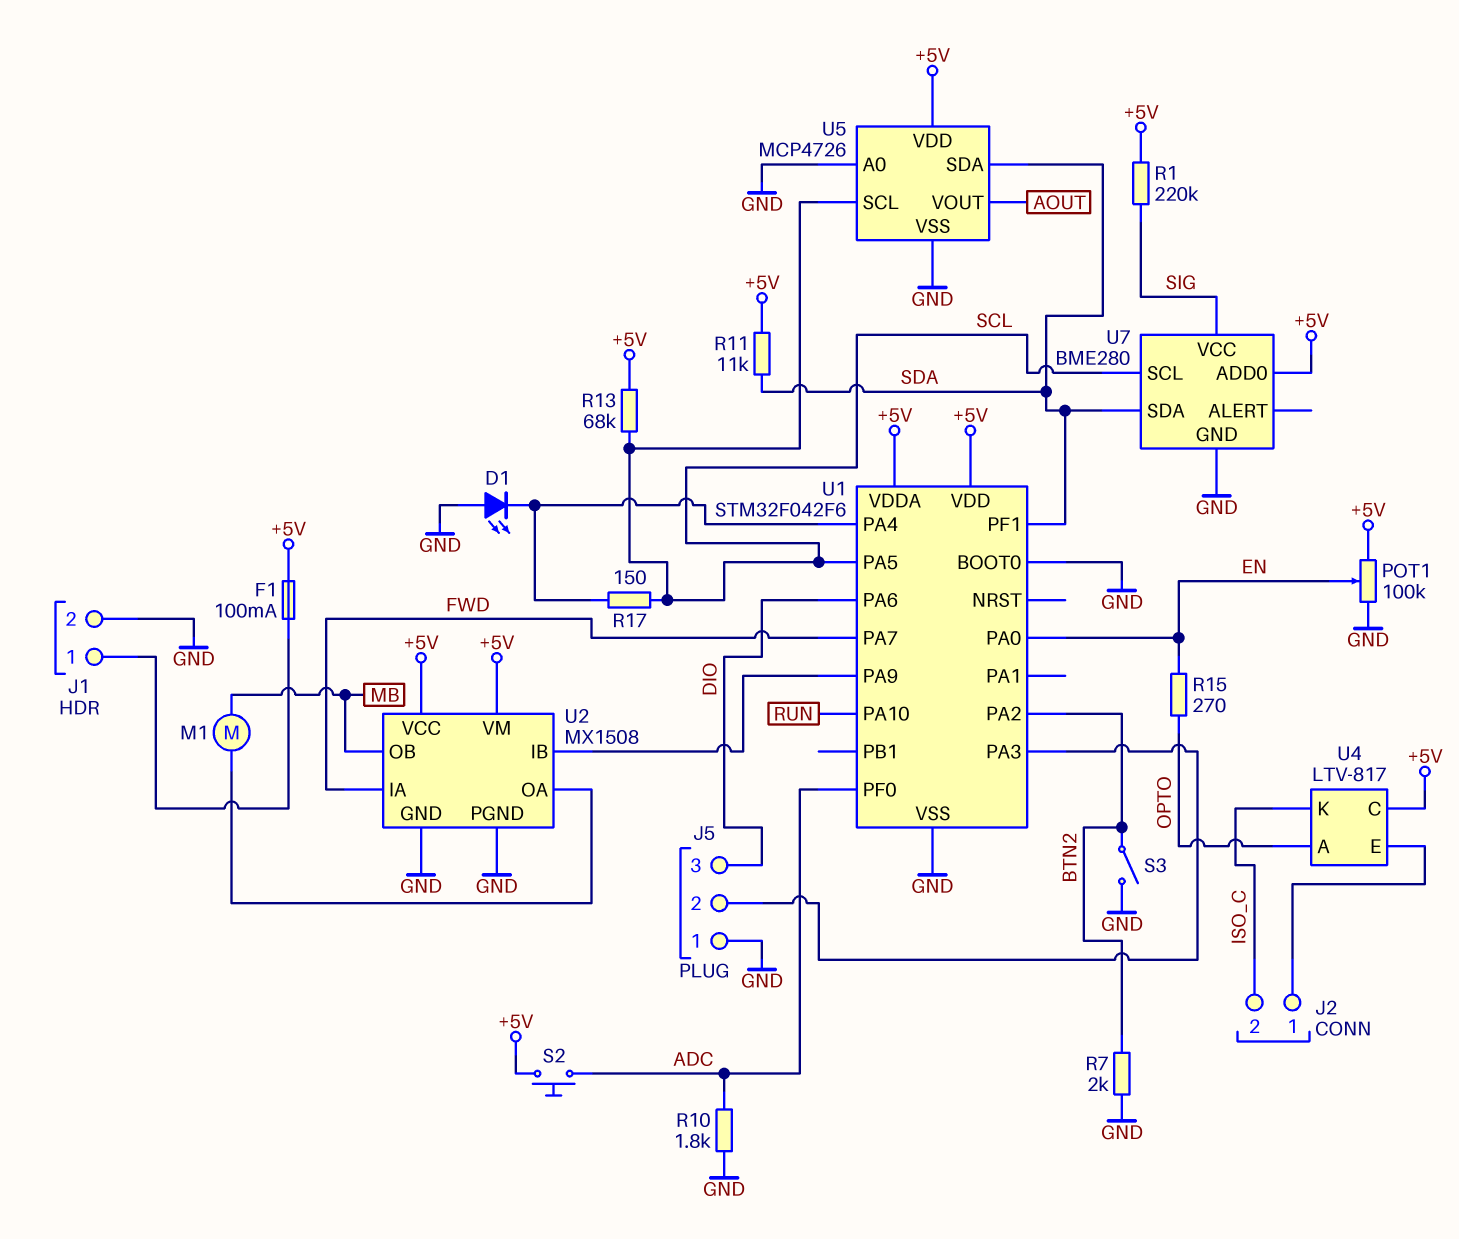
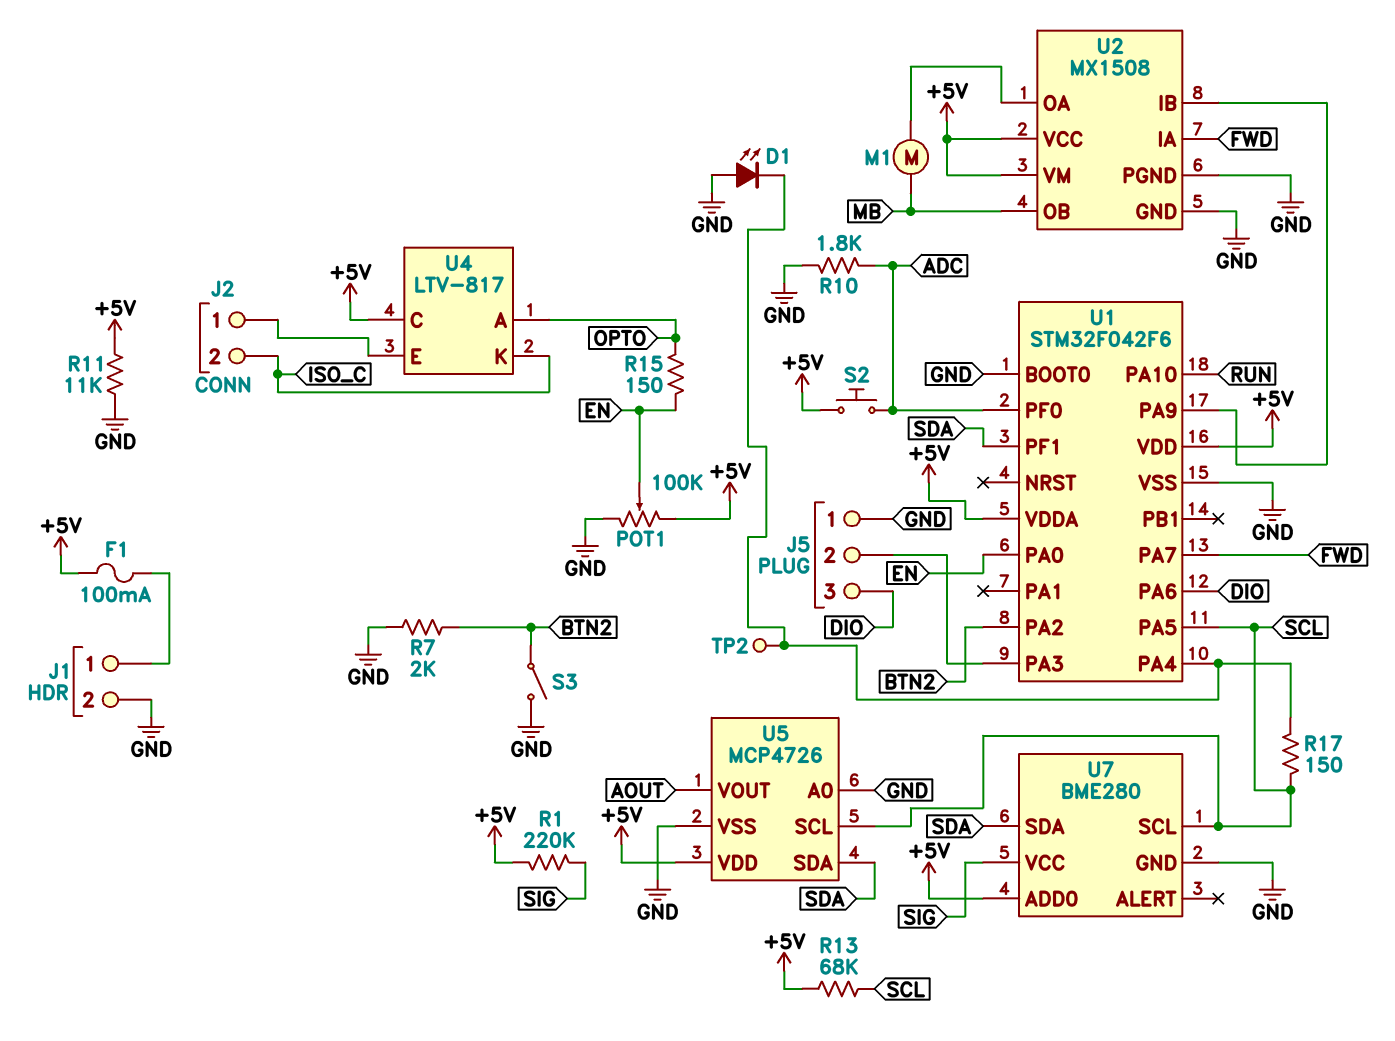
R11: 11k (+5V, SDA) -> 11k (+5V, GND)
R15: 270 (EN, OPTO) -> 150 (EN, OPTO)
TP2: none -> test point (U1/PA4)

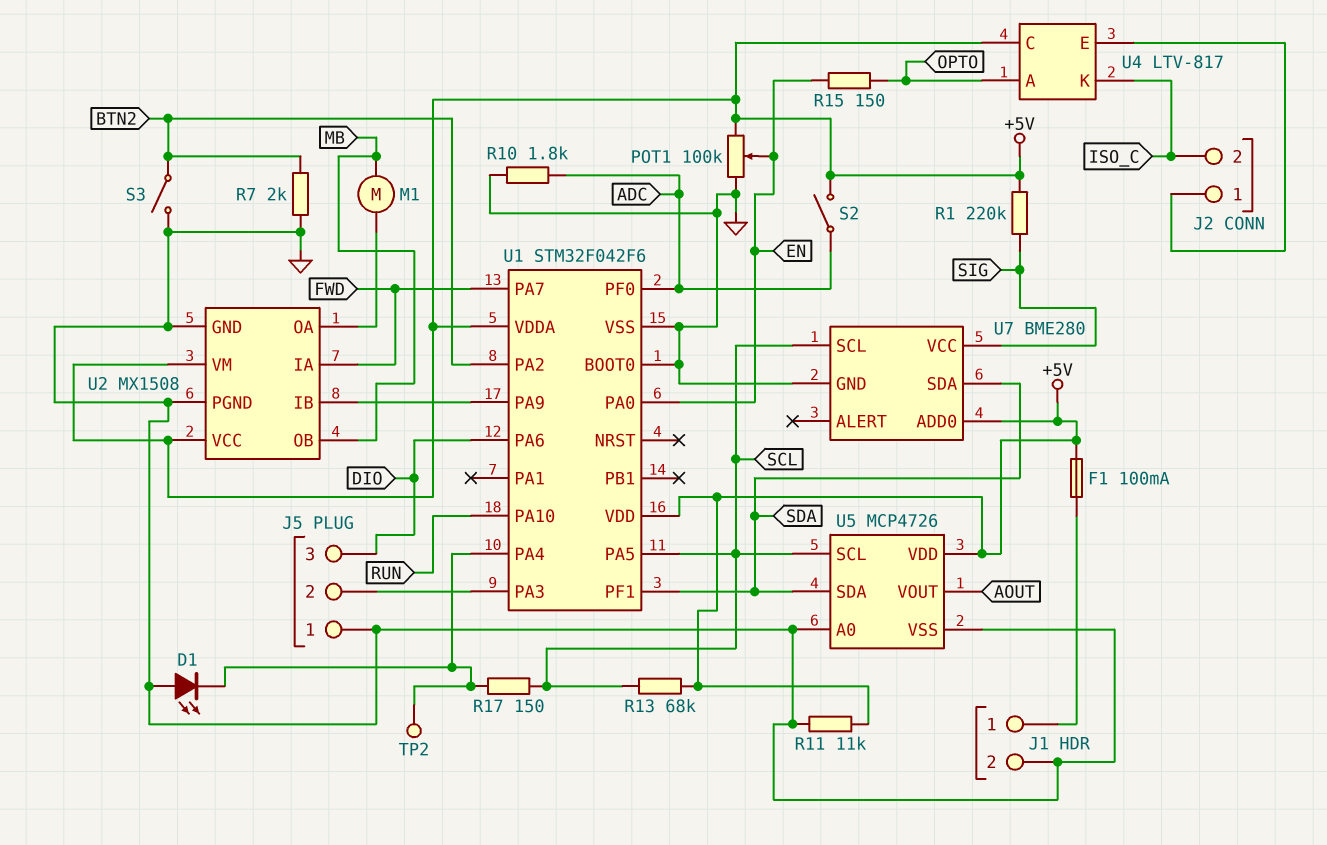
S2: button (+5V, ADC) -> switch (+5V, ADC)

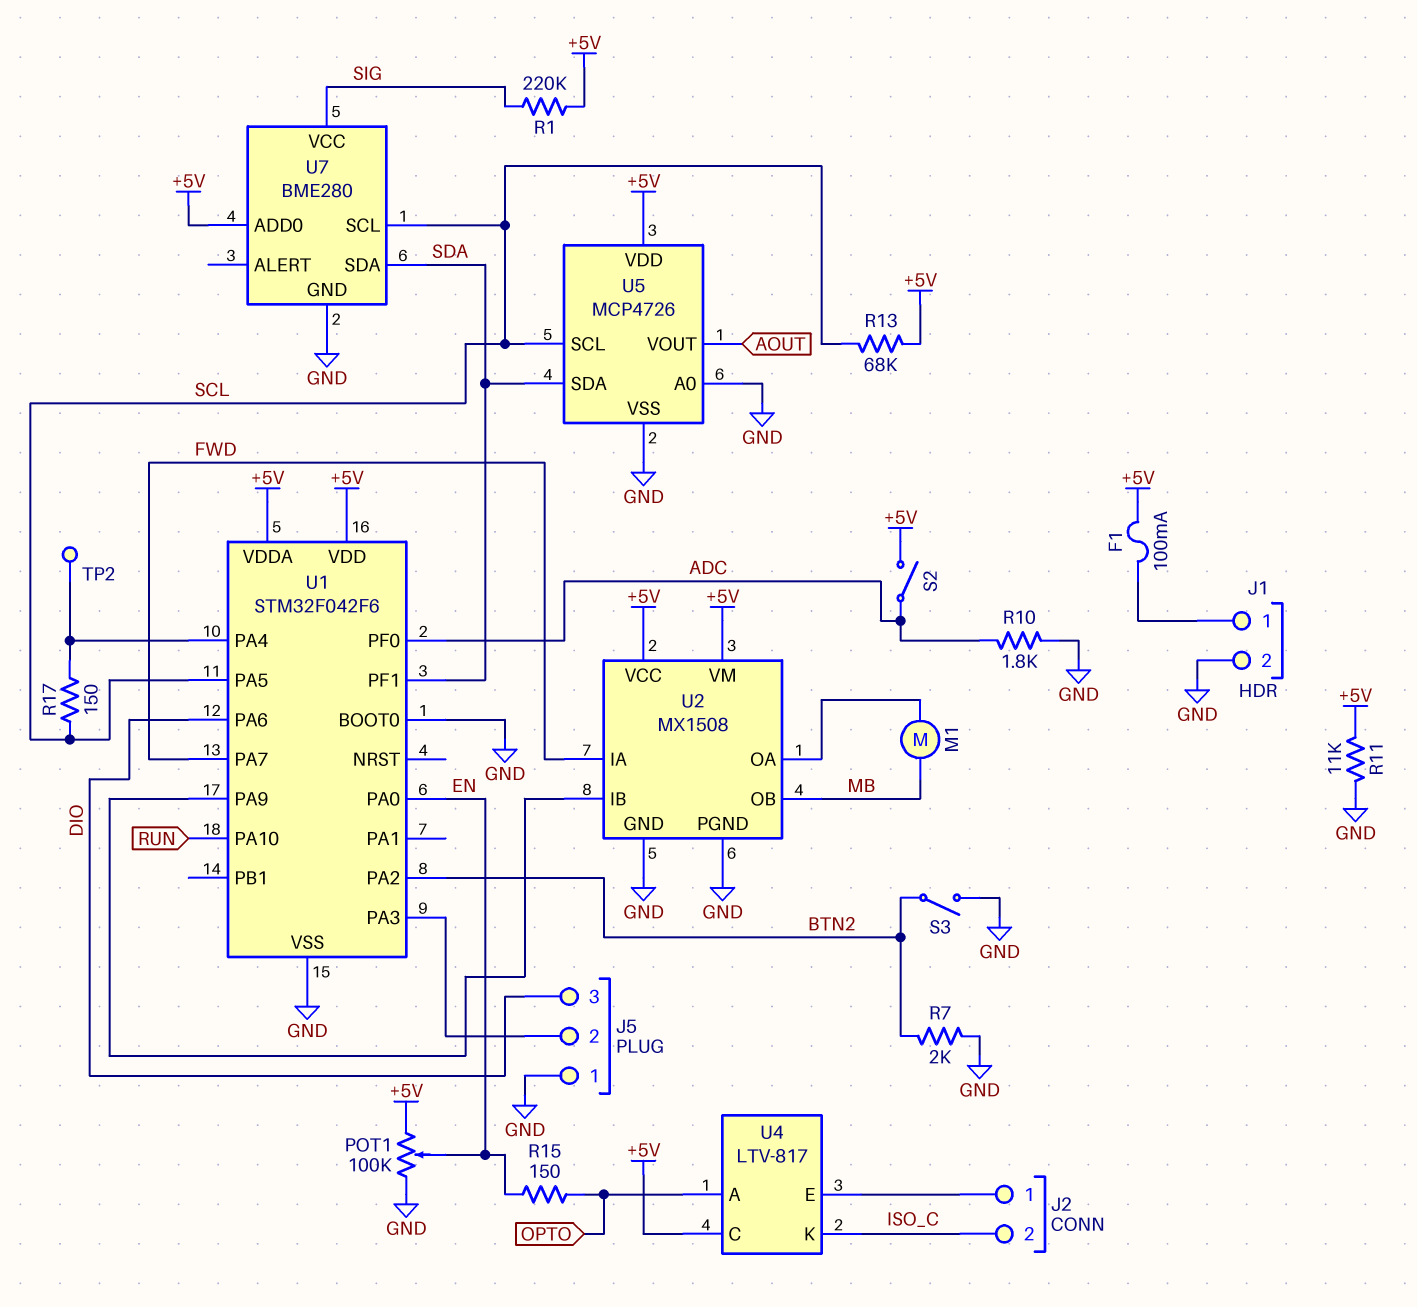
D1: LED (A GND, K U1/PA4) -> none

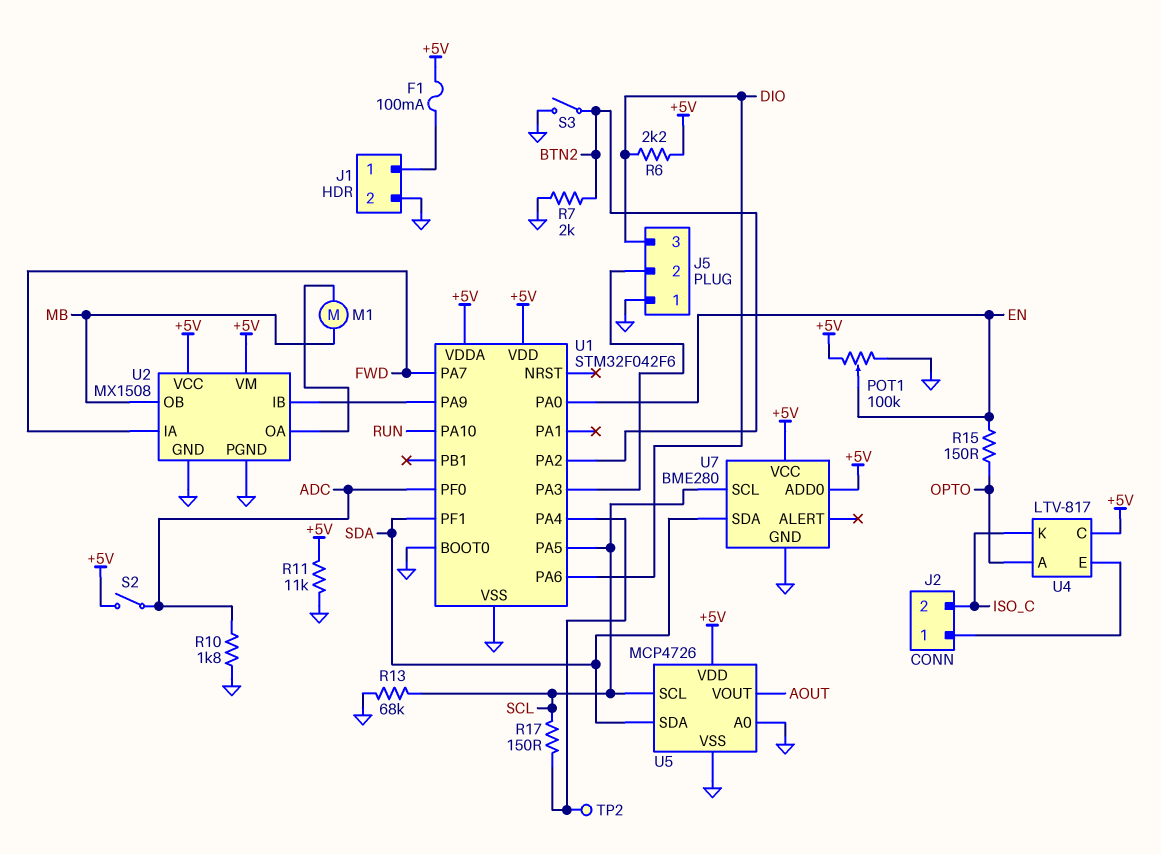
R1: 220k (+5V, SIG) -> none
R6: none -> 2.2k (+5V, DIO)
R13: 68k (+5V, SCL) -> 68k (GND, SCL)
U7 pin VCC: SIG -> +5V

